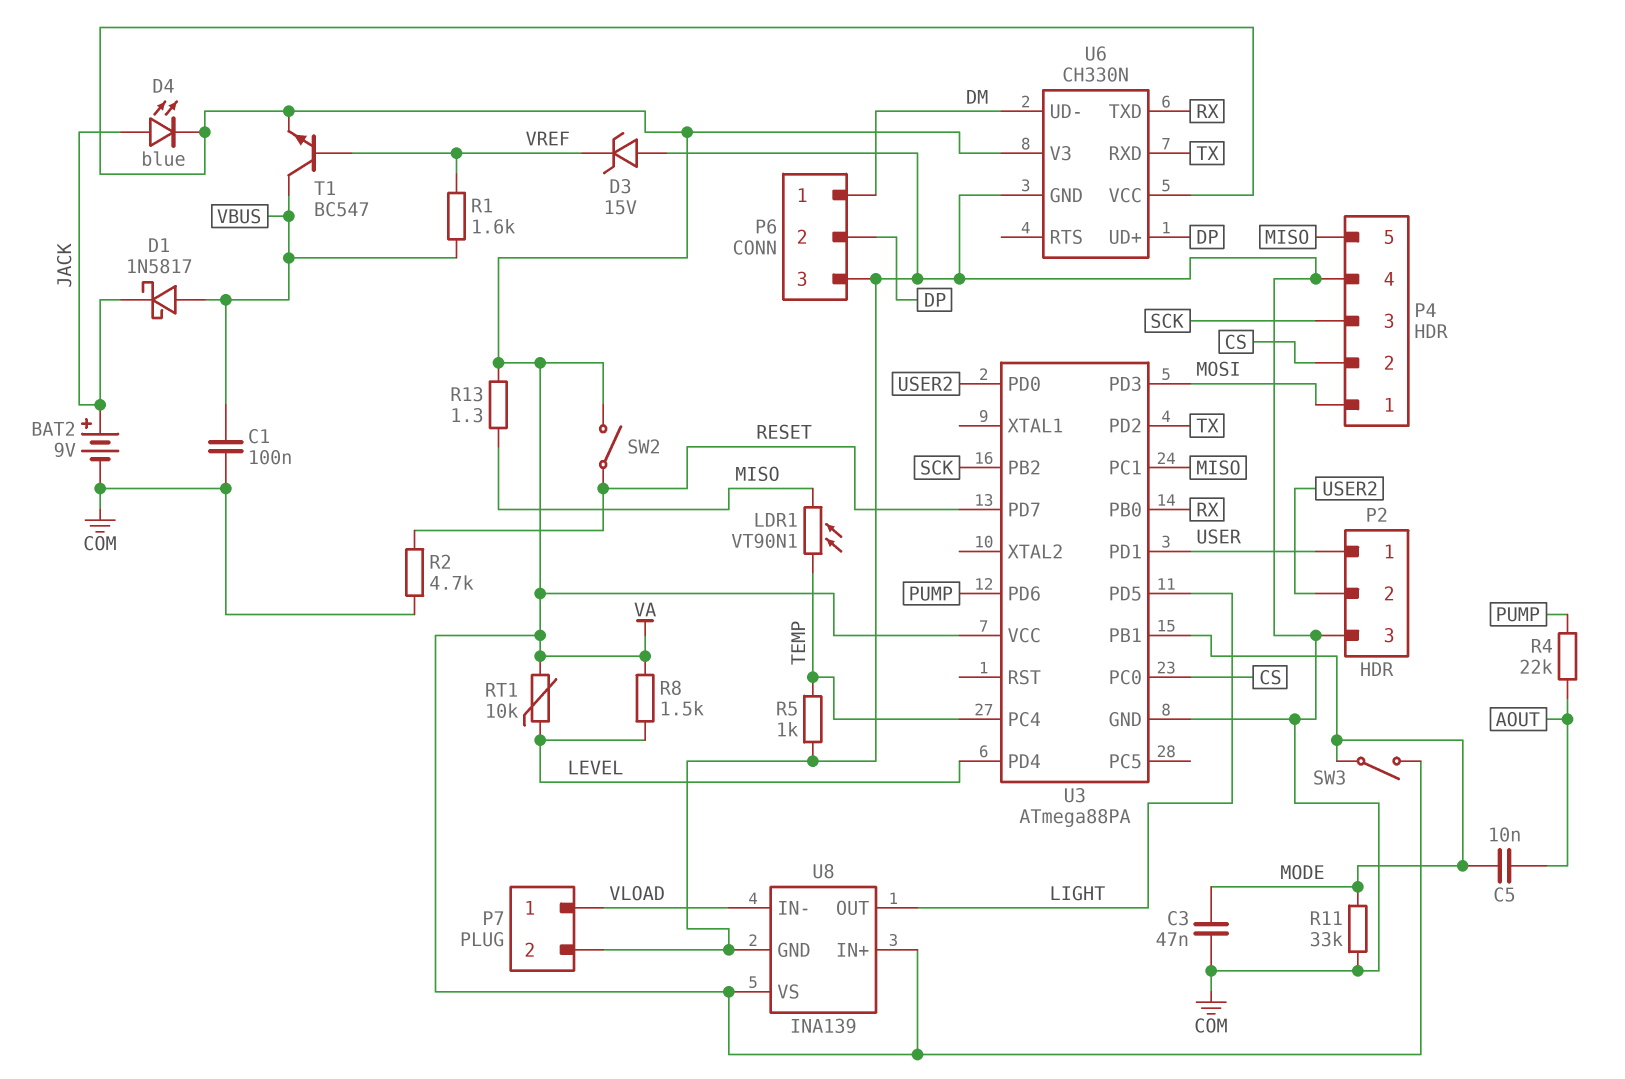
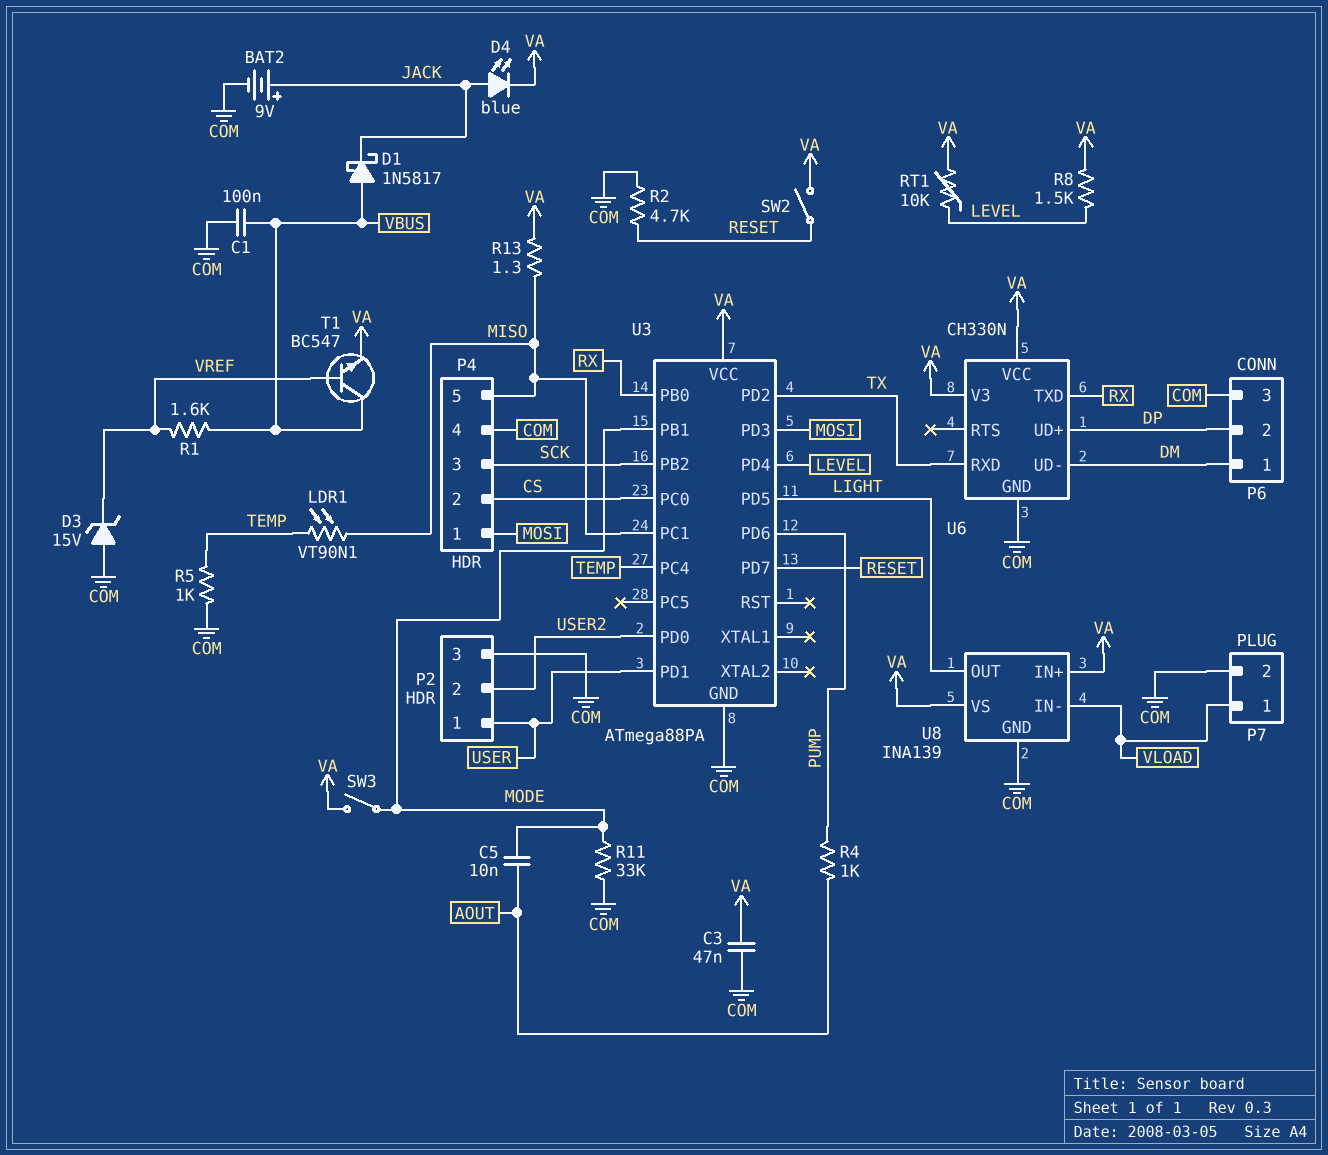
C3: 47nF (COM, MODE) -> 47nF (COM, VA)
R4: 22k (AOUT, PUMP) -> 1k (AOUT, PUMP)

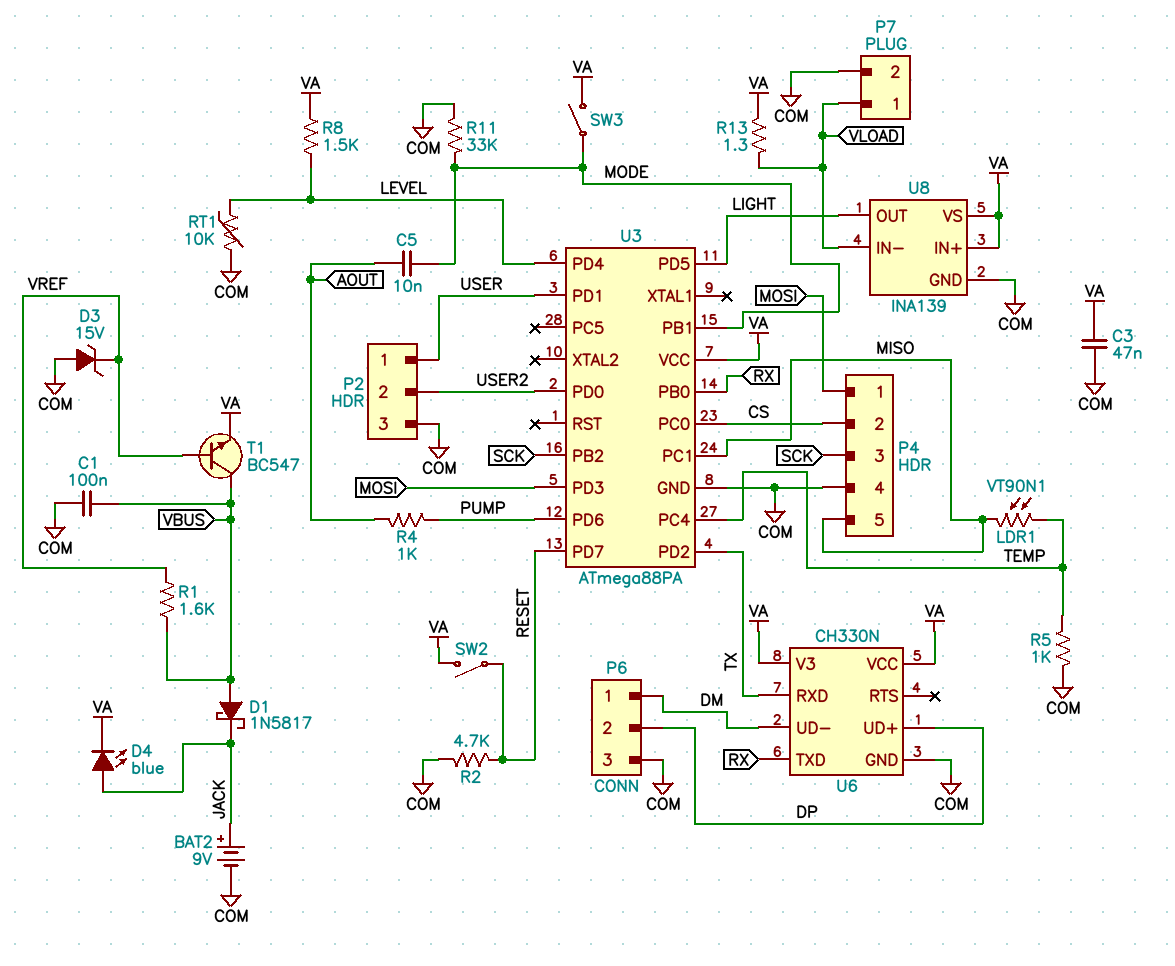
R13: 1.3 (MISO, VA) -> 1.3 (VA, VLOAD)
RT1: 10k (LEVEL, VA) -> 10k (COM, LEVEL)

